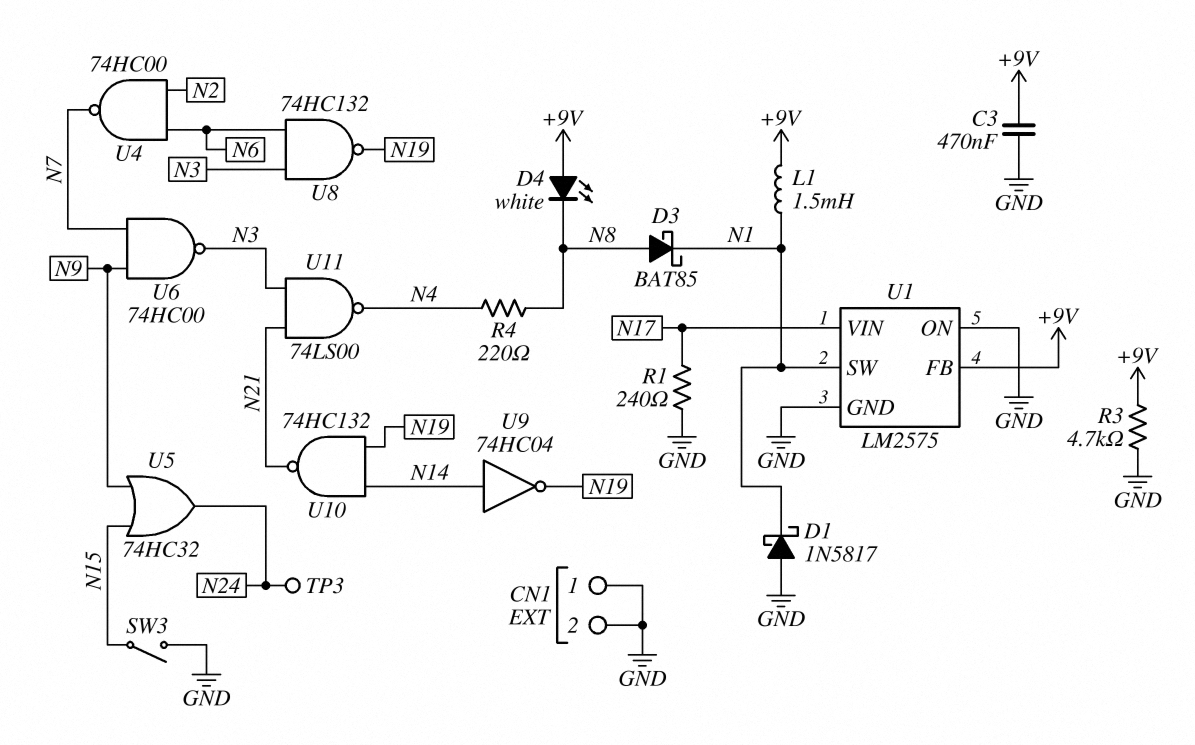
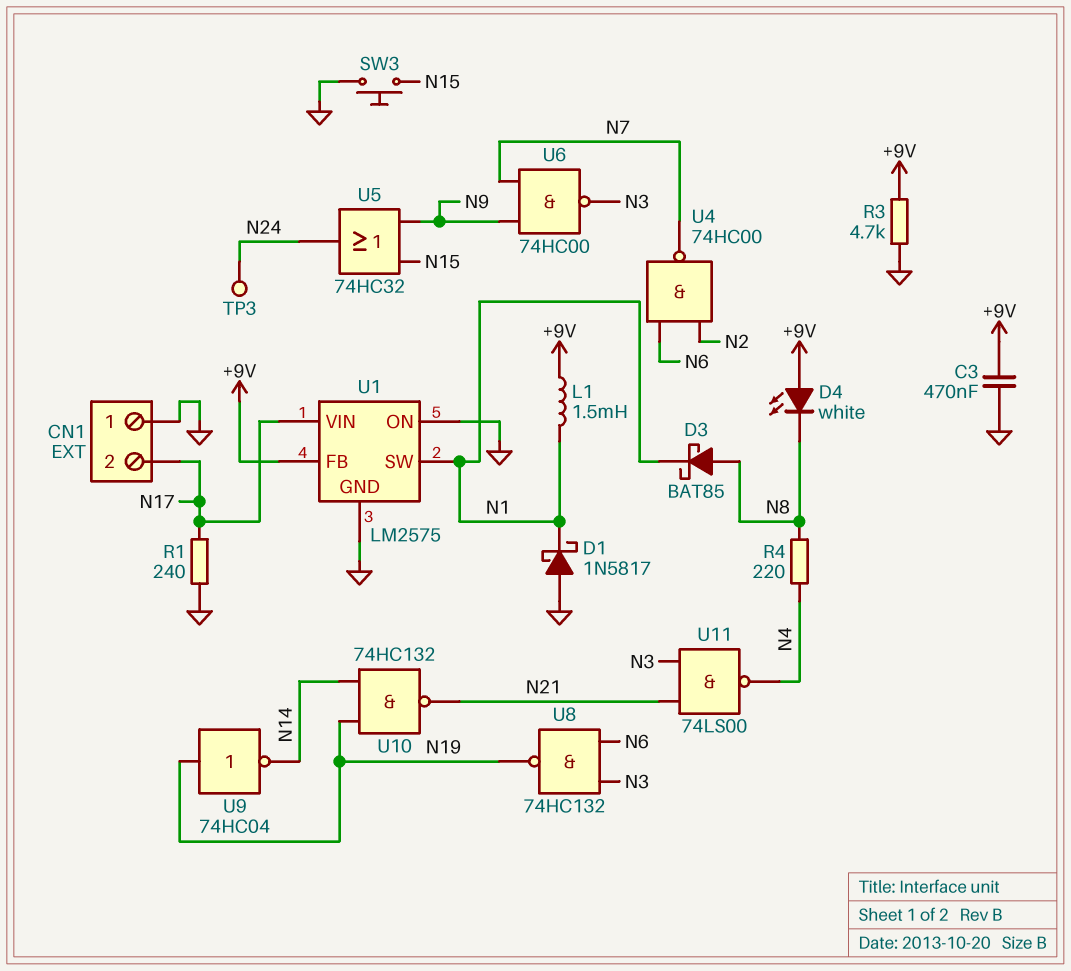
CN1 pin 2: GND -> N17
SW3: switch (GND, N15) -> button (GND, N15)
U9: NOT 74HC04 (in N14, out N19) -> NOT 74HC04 (in N19, out N14)

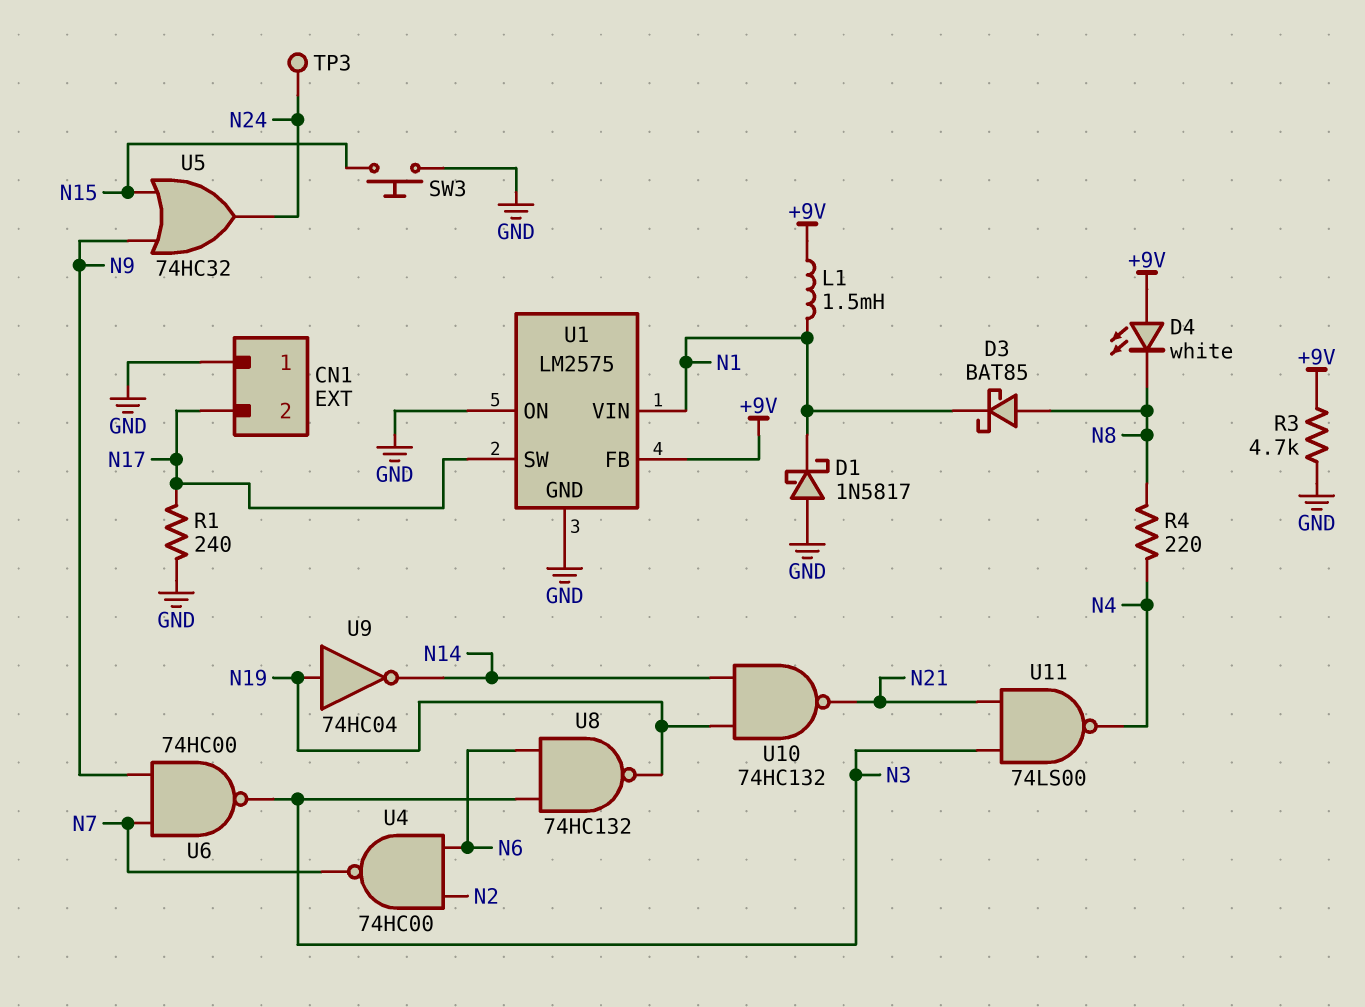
C3: 470nF (+9V, GND) -> none
U1 pin SW: N1 -> N17
U1 pin VIN: N17 -> N1

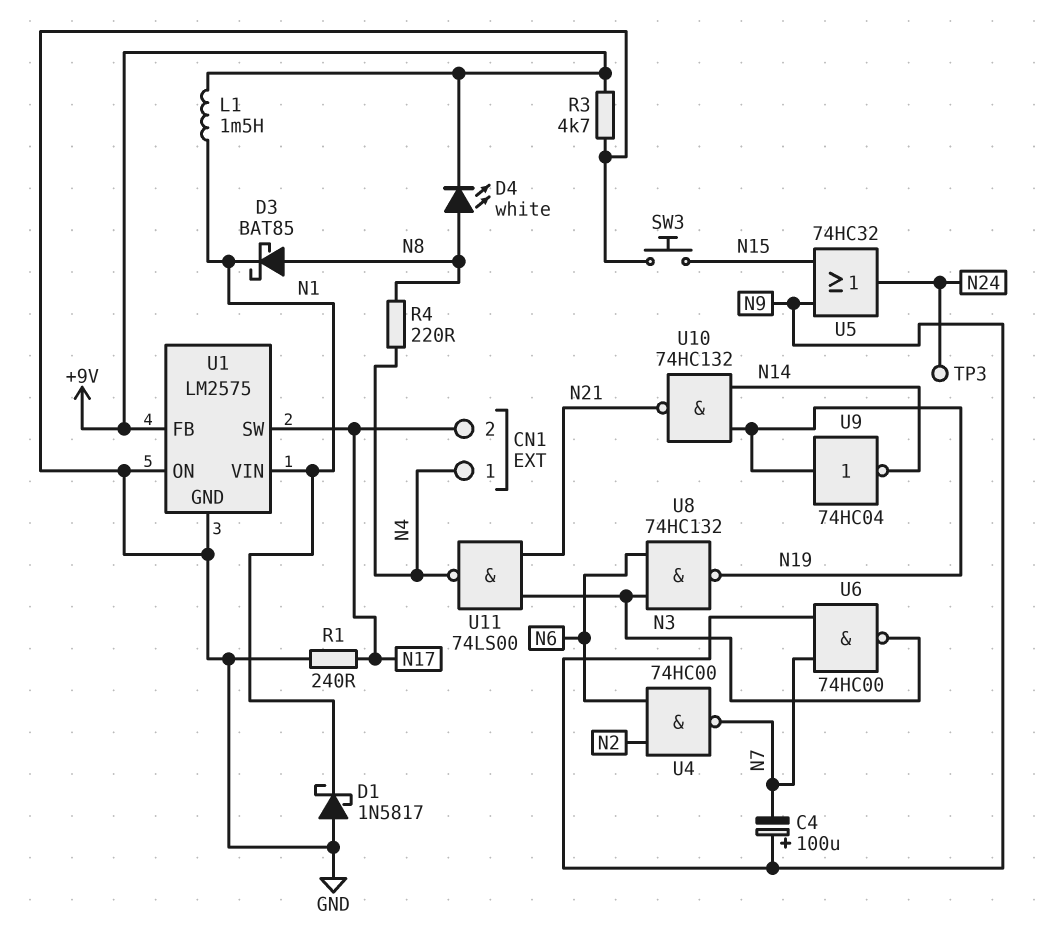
C4: none -> 100uF (plus N9, minus N7)
CN1 pin 1: GND -> N4
D4: LED white (A +9V, K N8) -> LED white (A N8, K +9V)

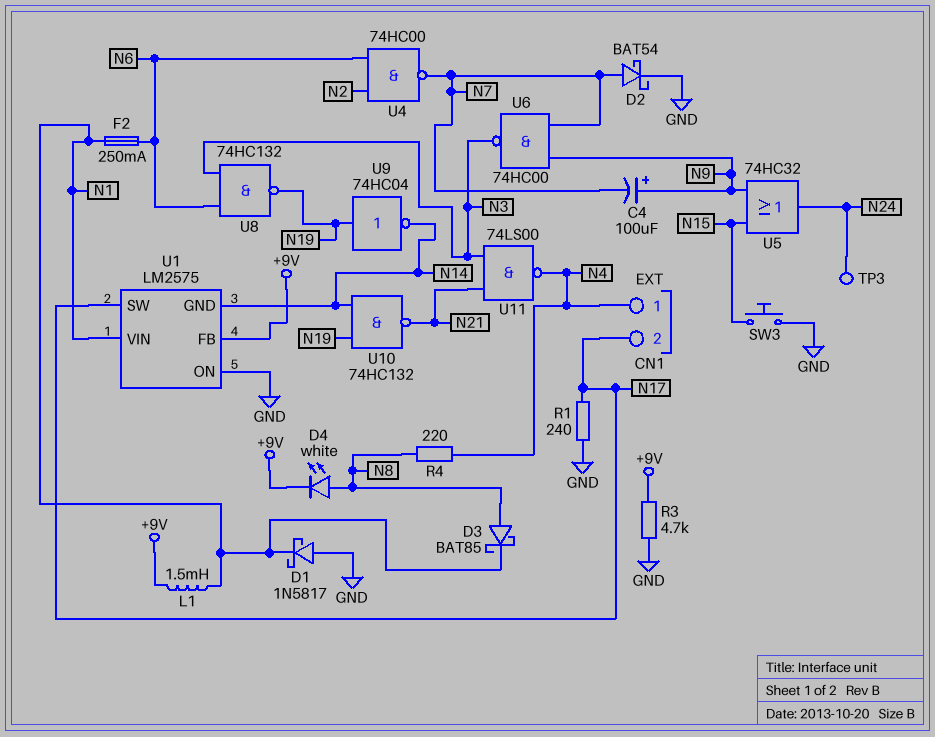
D2: none -> schottky BAT54 (A N7, K GND)
F2: none -> 250mA (N1, N6)
U1 pin GND: GND -> N14

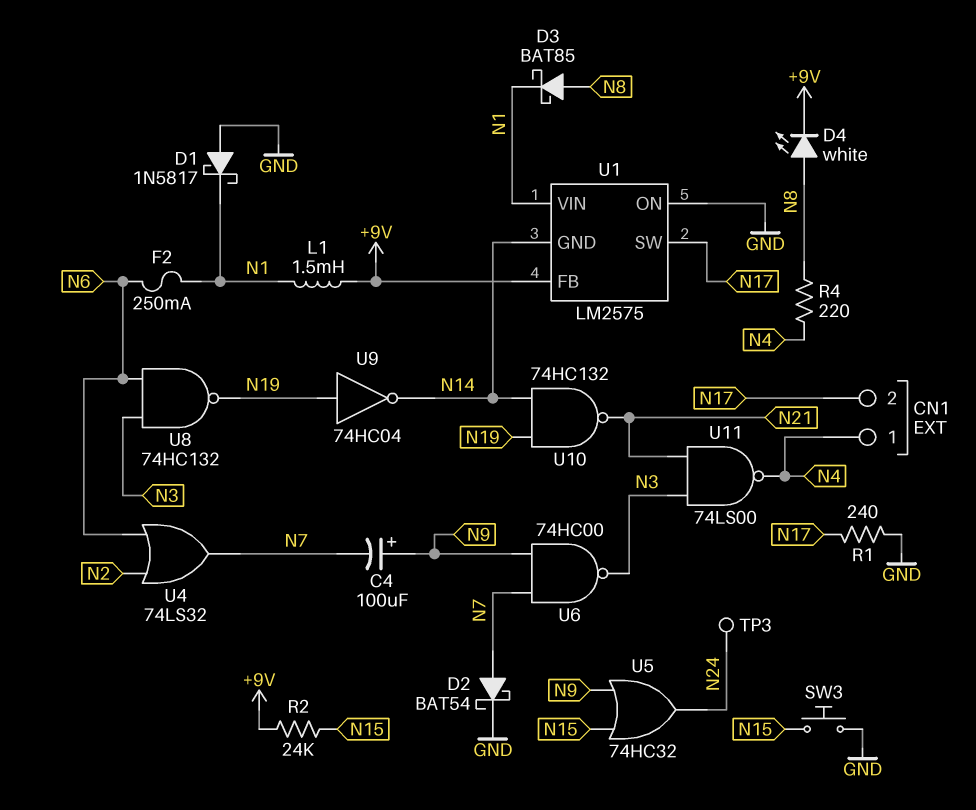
R2: none -> 24k (+9V, N15)
R3: 4.7k (+9V, GND) -> none
U4: NAND 74HC00 (in N2, in N6, out N7) -> OR 74LS32 (in N2, in N6, out N7)

